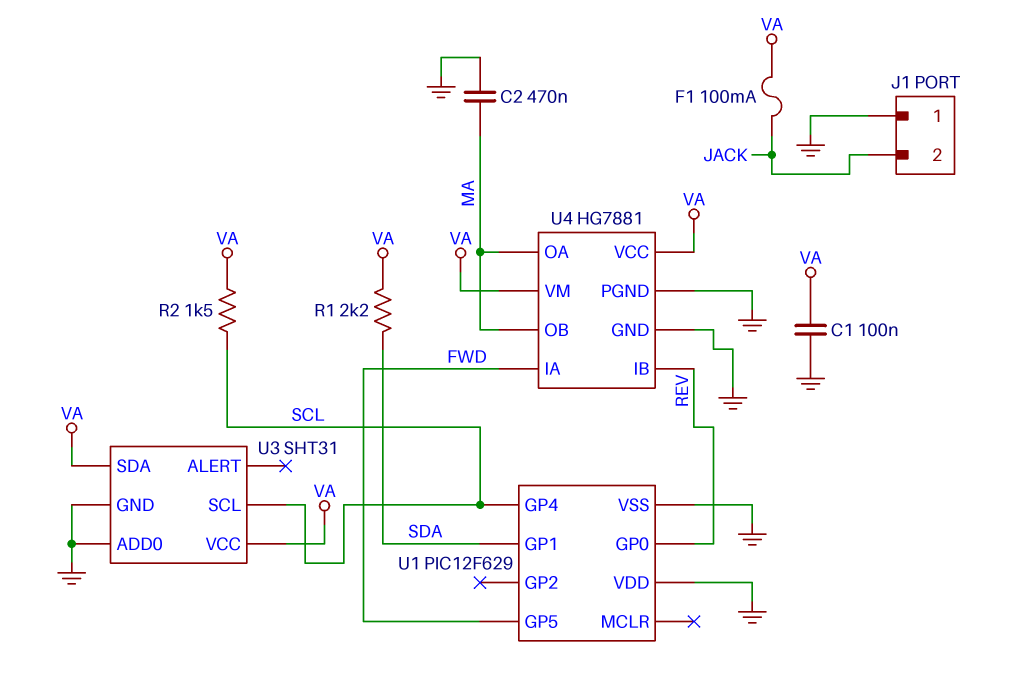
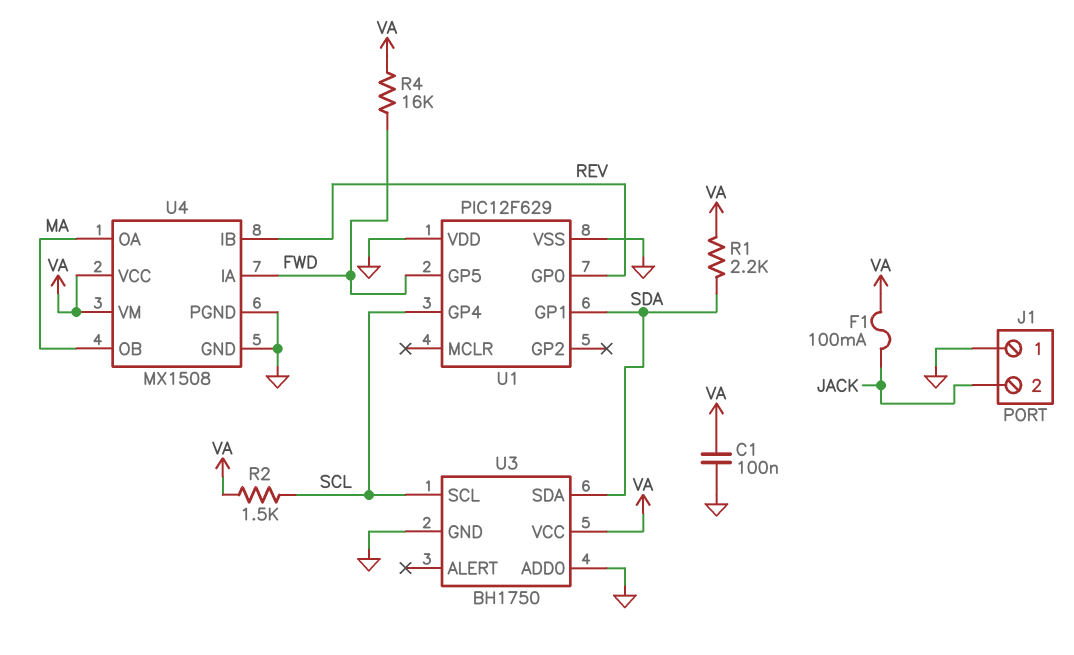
C2: 470nF (GND, MA) -> none
R4: none -> 16k (FWD, VA)
U3: SHT31 -> BH1750
U3 pin SDA: VA -> SDA
U4: HG7881 -> MX1508

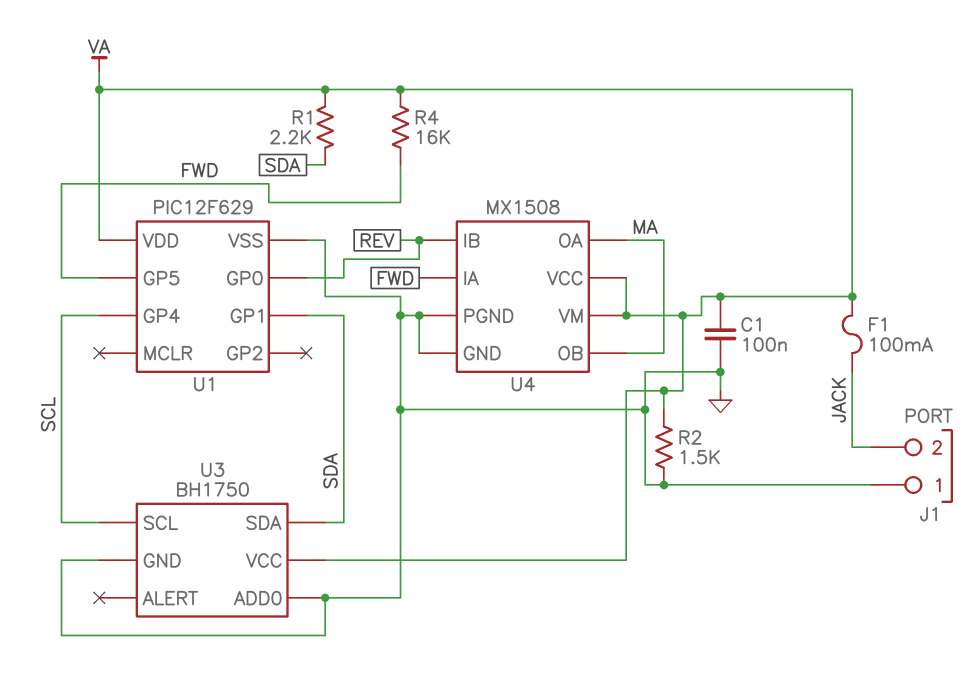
R2: 1.5k (SCL, VA) -> 1.5k (GND, VA)
U1 pin VDD: GND -> VA

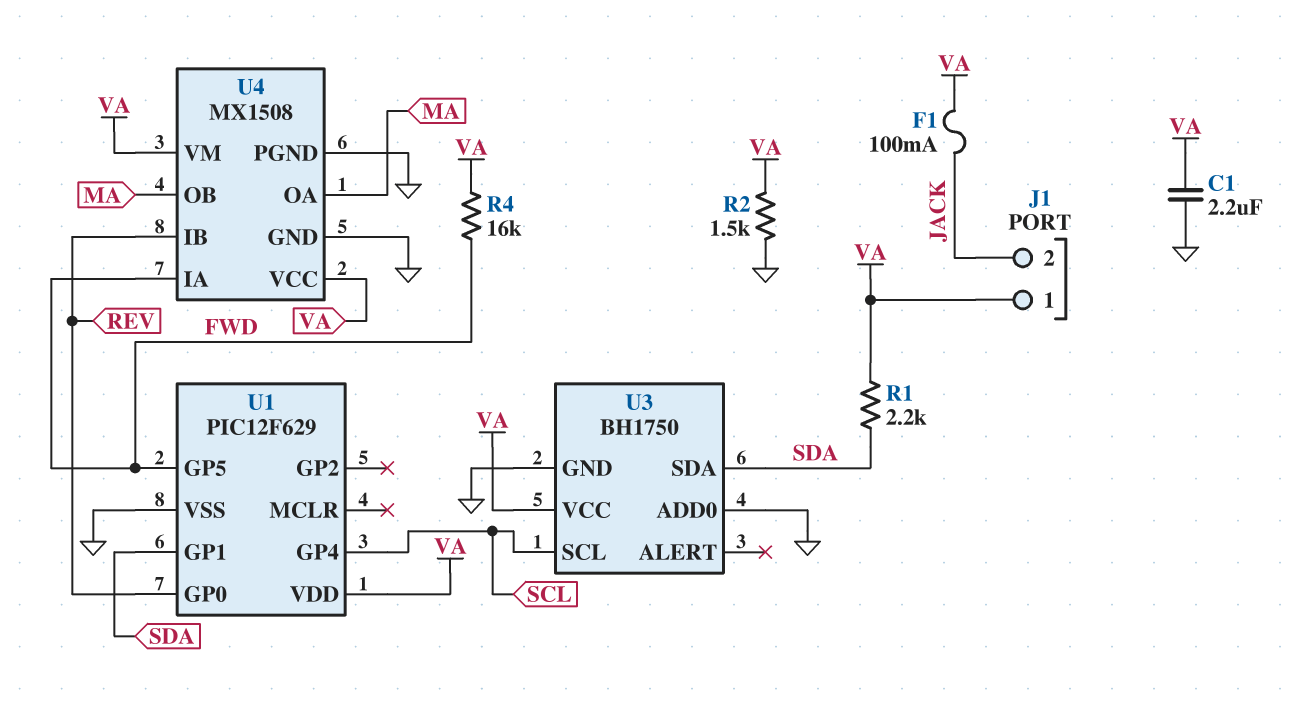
C1: 100nF (GND, VA) -> 2.2uF (GND, VA)
J1 pin 1: GND -> VA

